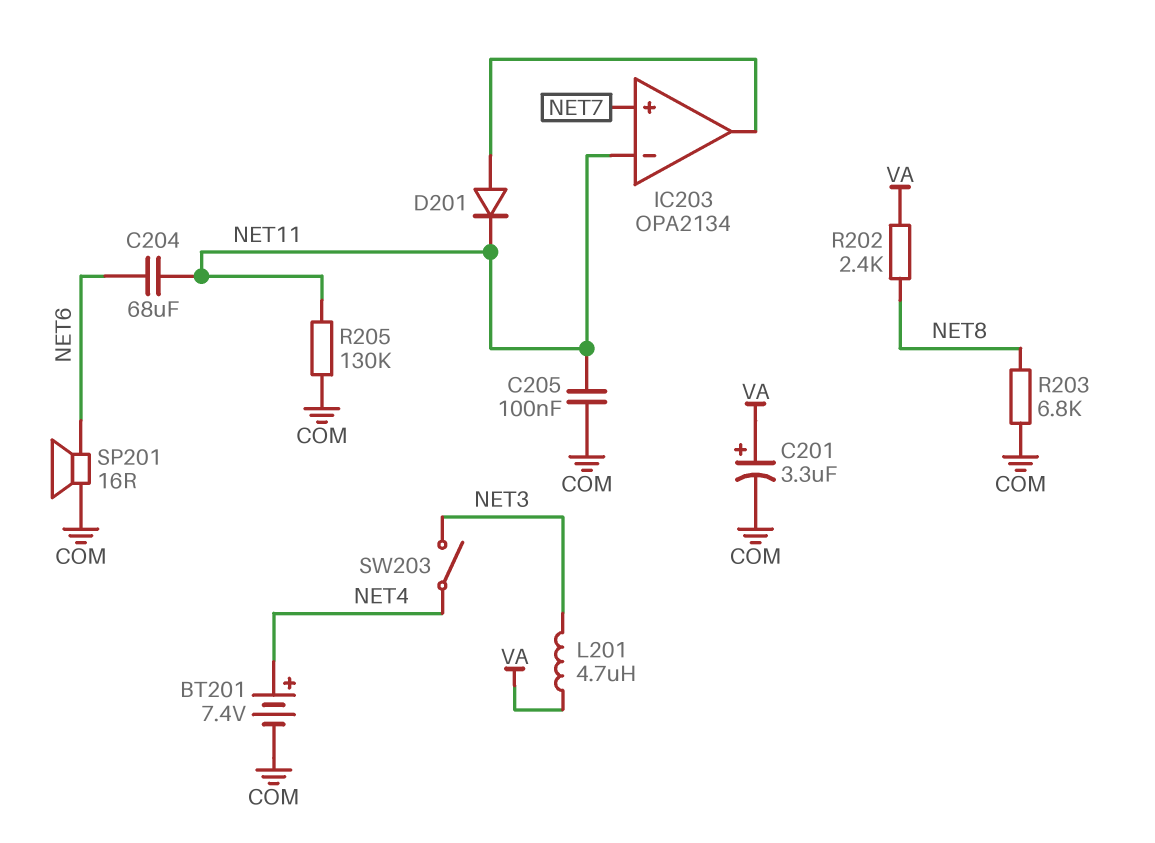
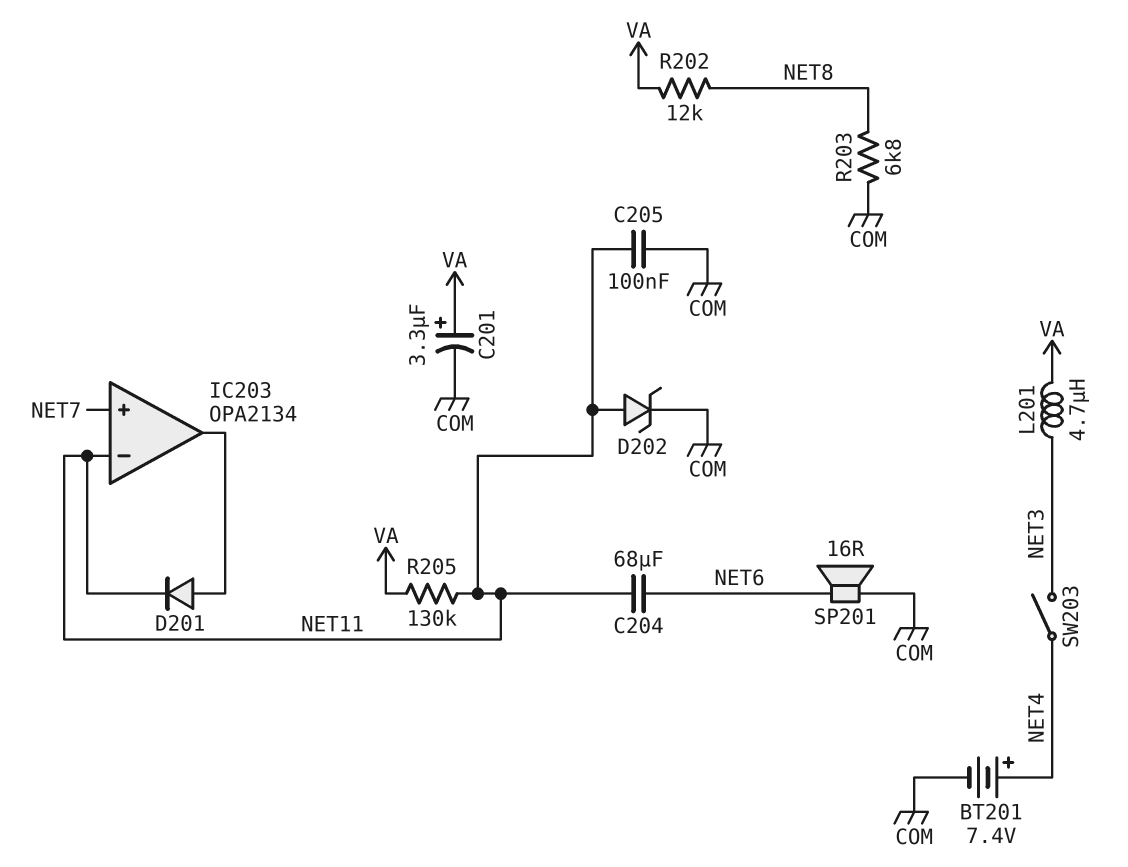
D202: none -> zener (A NET11, K COM)
R202: 2.4k (NET8, VA) -> 12k (NET8, VA)
R205: 130k (COM, NET11) -> 130k (NET11, VA)

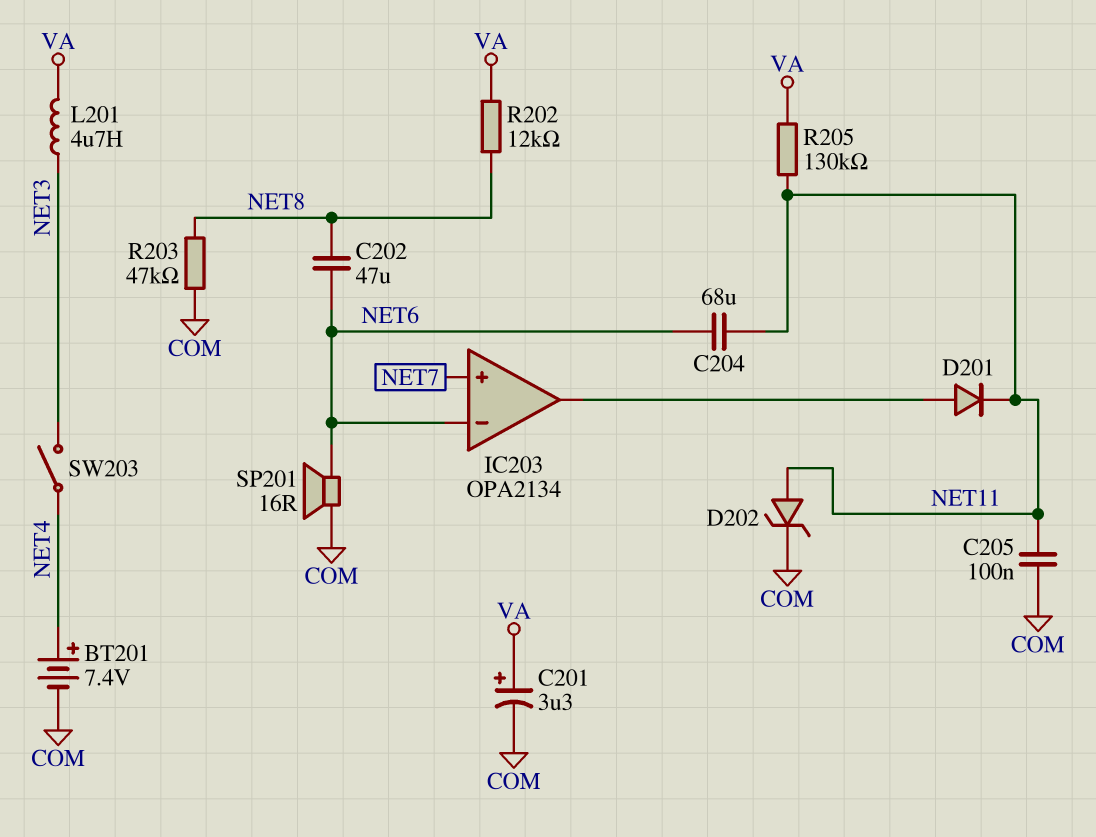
C202: none -> 47uF (NET6, NET8)
IC203 pin in-: NET11 -> NET6
R203: 6.8k (COM, NET8) -> 47k (COM, NET8)

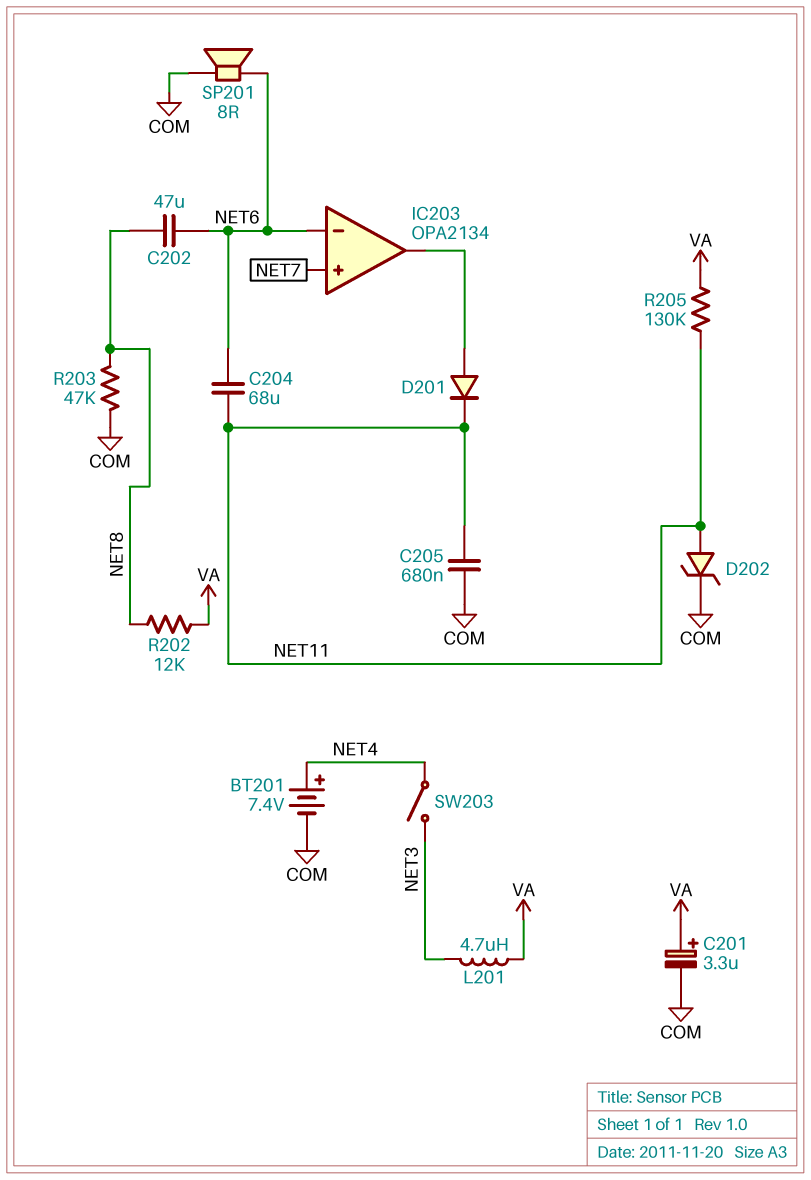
C205: 100nF (COM, NET11) -> 680nF (COM, NET11)
SP201: speaker 16R (COM, NET6) -> speaker 8R (COM, NET6)

